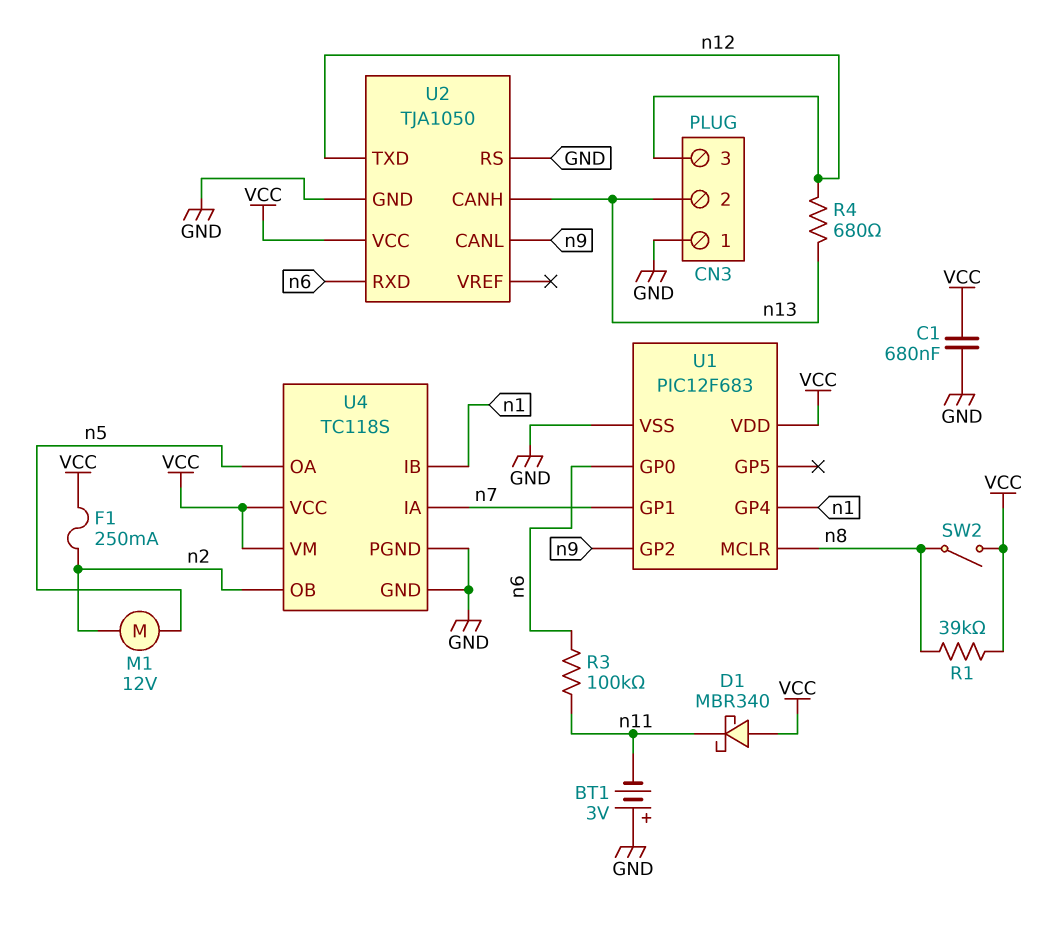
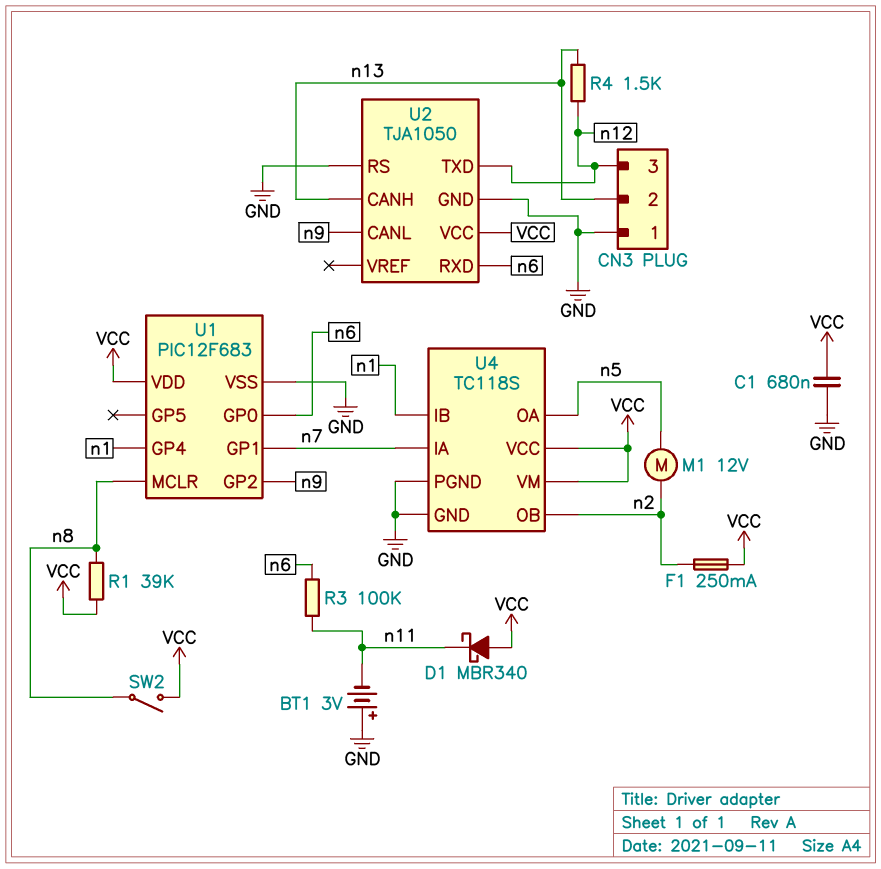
R4: 680 (n12, n13) -> 1.5k (n12, n13)

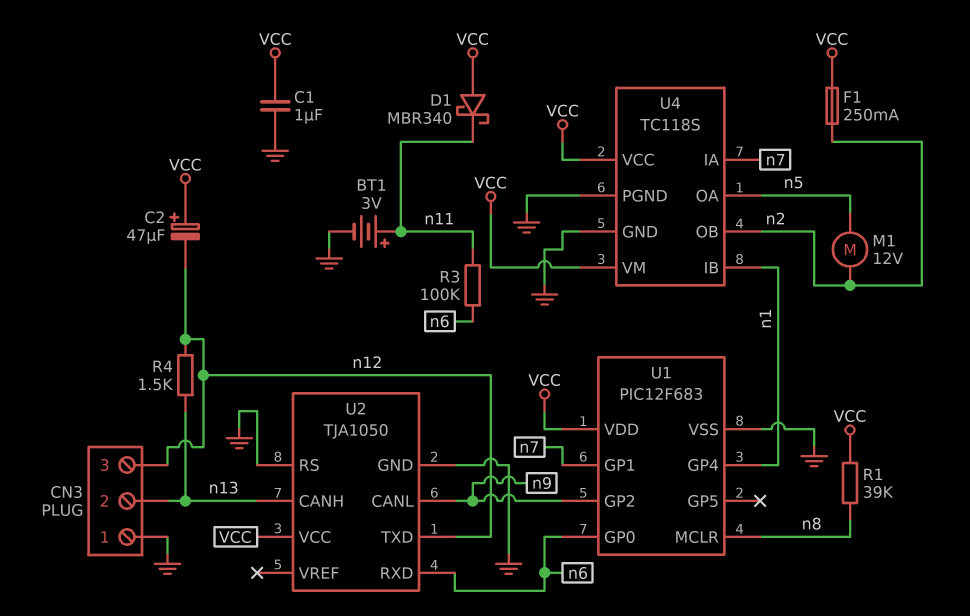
BT1: 3V (plus GND, minus n11) -> 3V (plus n11, minus GND)
C1: 680nF (GND, VCC) -> 1uF (GND, VCC)
C2: none -> 47uF (plus VCC, minus n12)
SW2: switch (VCC, n8) -> none

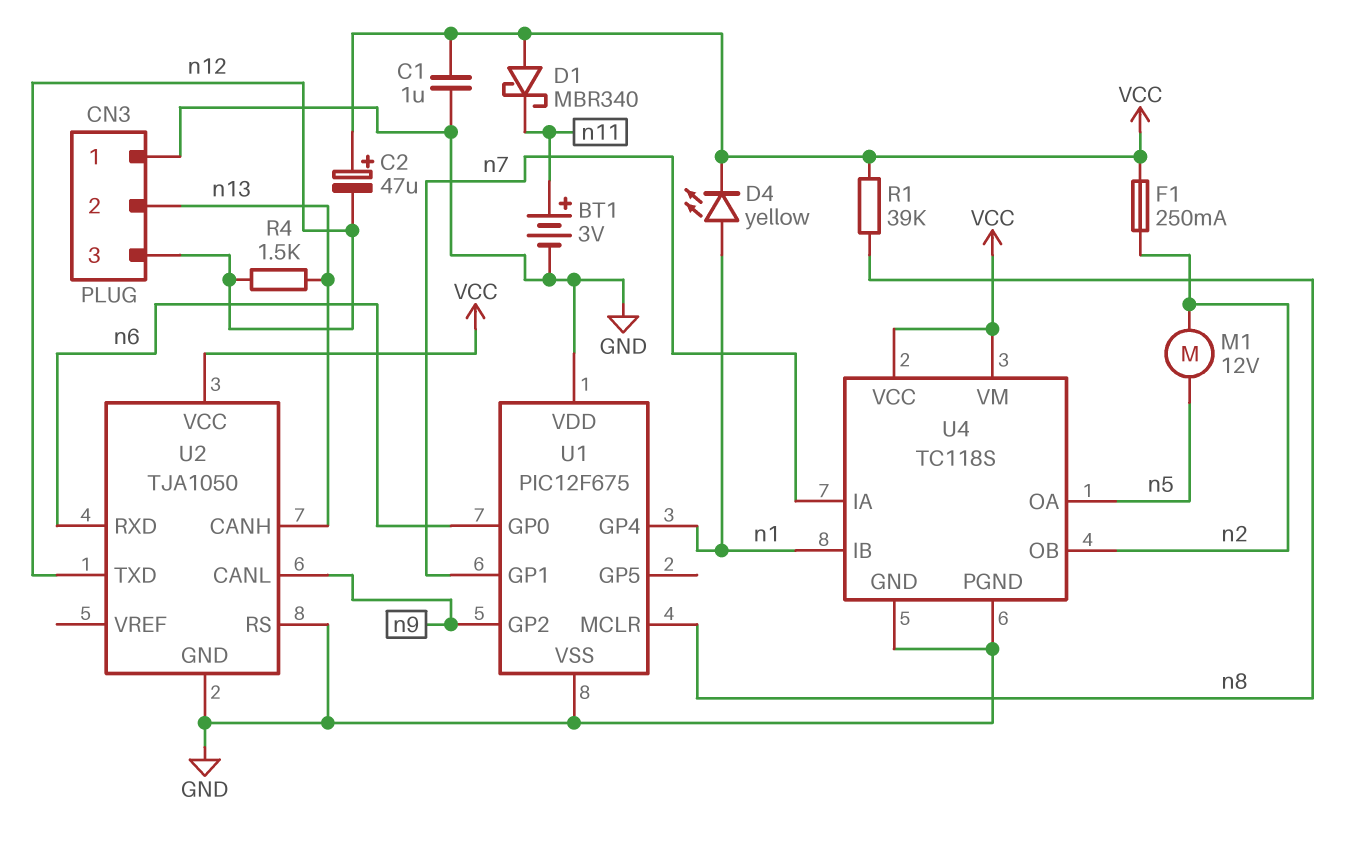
D4: none -> LED yellow (A n1, K VCC)
R3: 100k (n6, n11) -> none
U1: PIC12F683 -> PIC12F675
U1 pin VDD: VCC -> GND

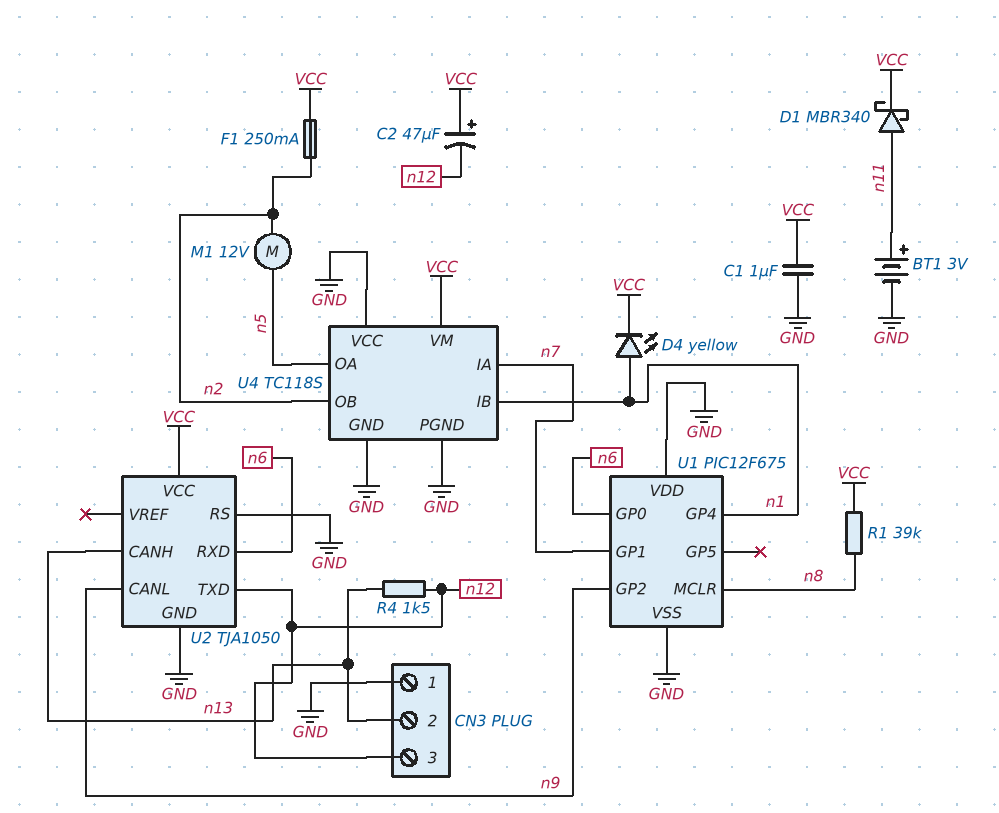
D1: schottky MBR340 (A VCC, K n11) -> schottky MBR340 (A n11, K VCC)
U4 pin VCC: VCC -> GND

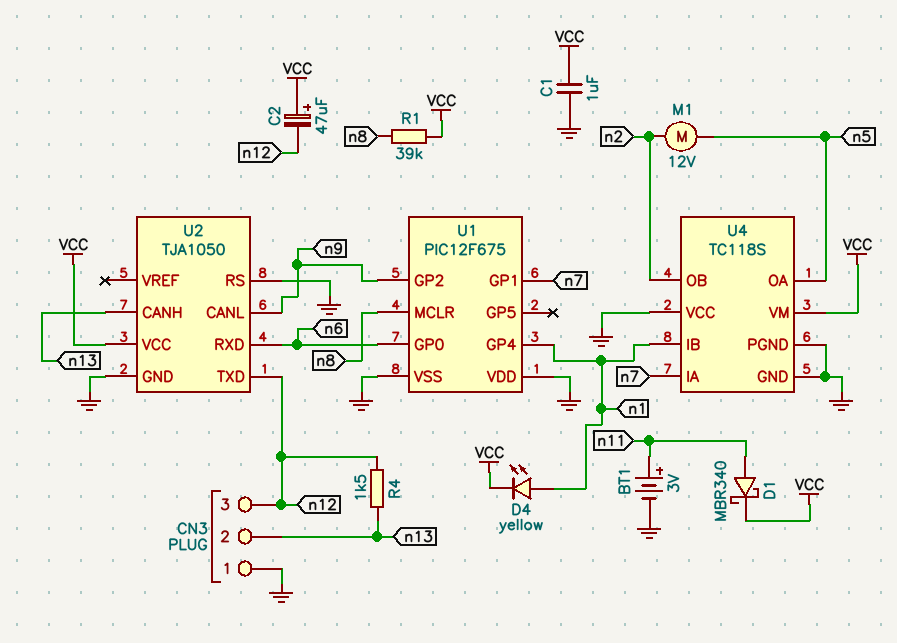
F1: 250mA (VCC, n2) -> none

